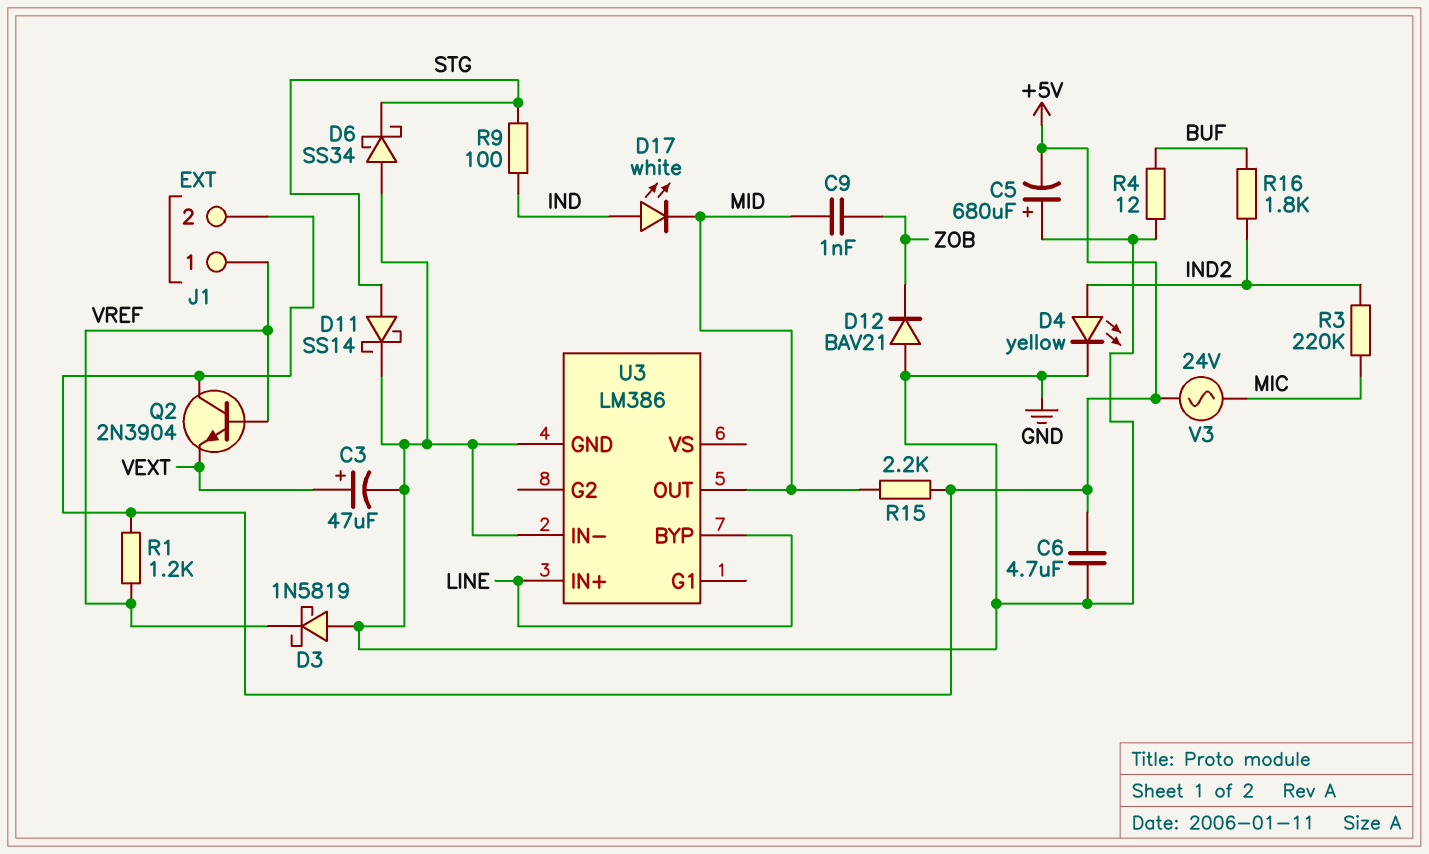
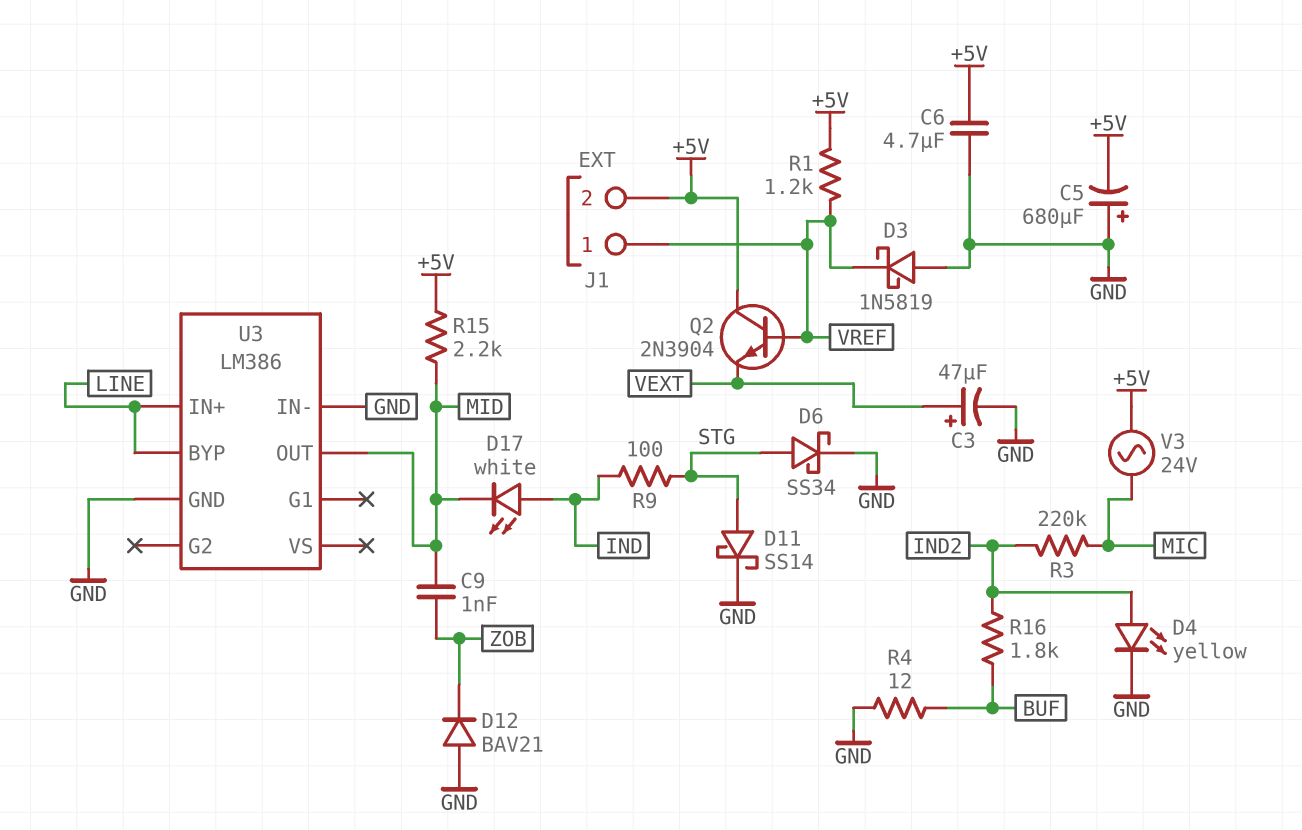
D6: schottky SS34 (A GND, K STG) -> schottky SS34 (A STG, K GND)

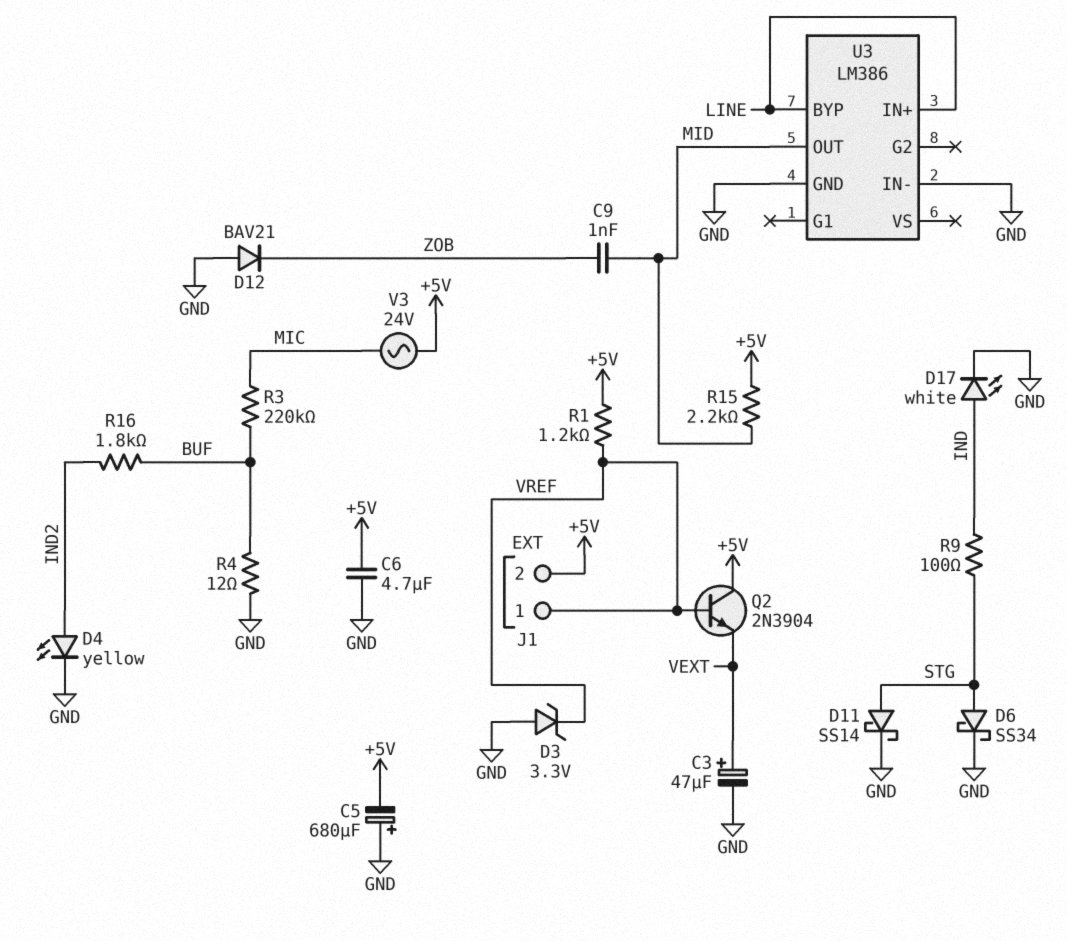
D3: schottky 1N5819 (A GND, K VREF) -> zener 3.3V (A GND, K VREF)
D17: LED white (A IND, K MID) -> LED white (A IND, K GND)
R3: 220k (IND2, MIC) -> 220k (BUF, MIC)

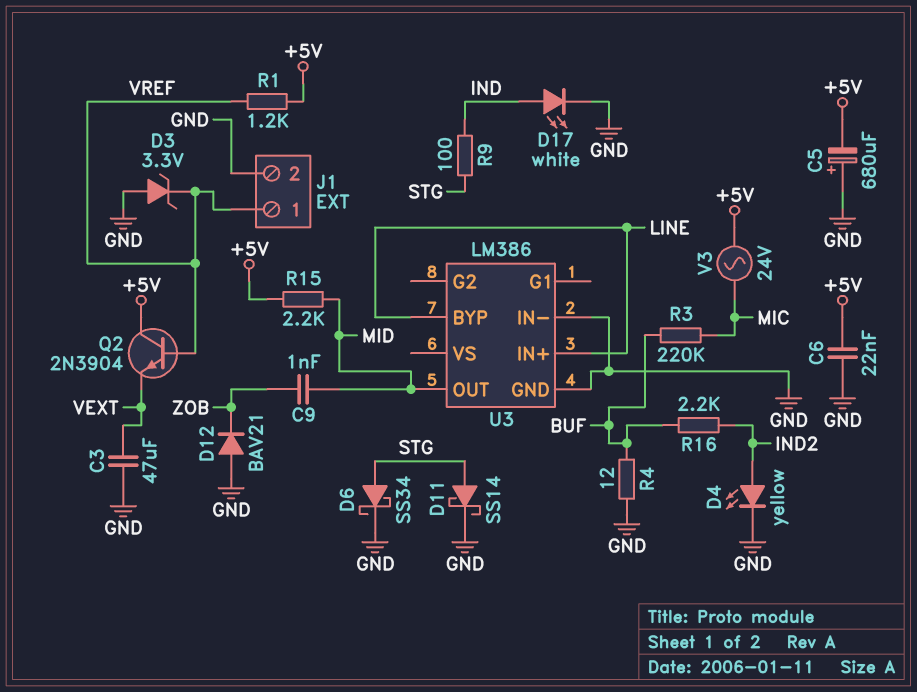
C3: 47uF (plus VEXT, minus GND) -> 47uF (GND, VEXT)
C6: 4.7uF (+5V, GND) -> 22nF (+5V, GND)
J1 pin 2: +5V -> GND
R16: 1.8k (BUF, IND2) -> 2.2k (BUF, IND2)

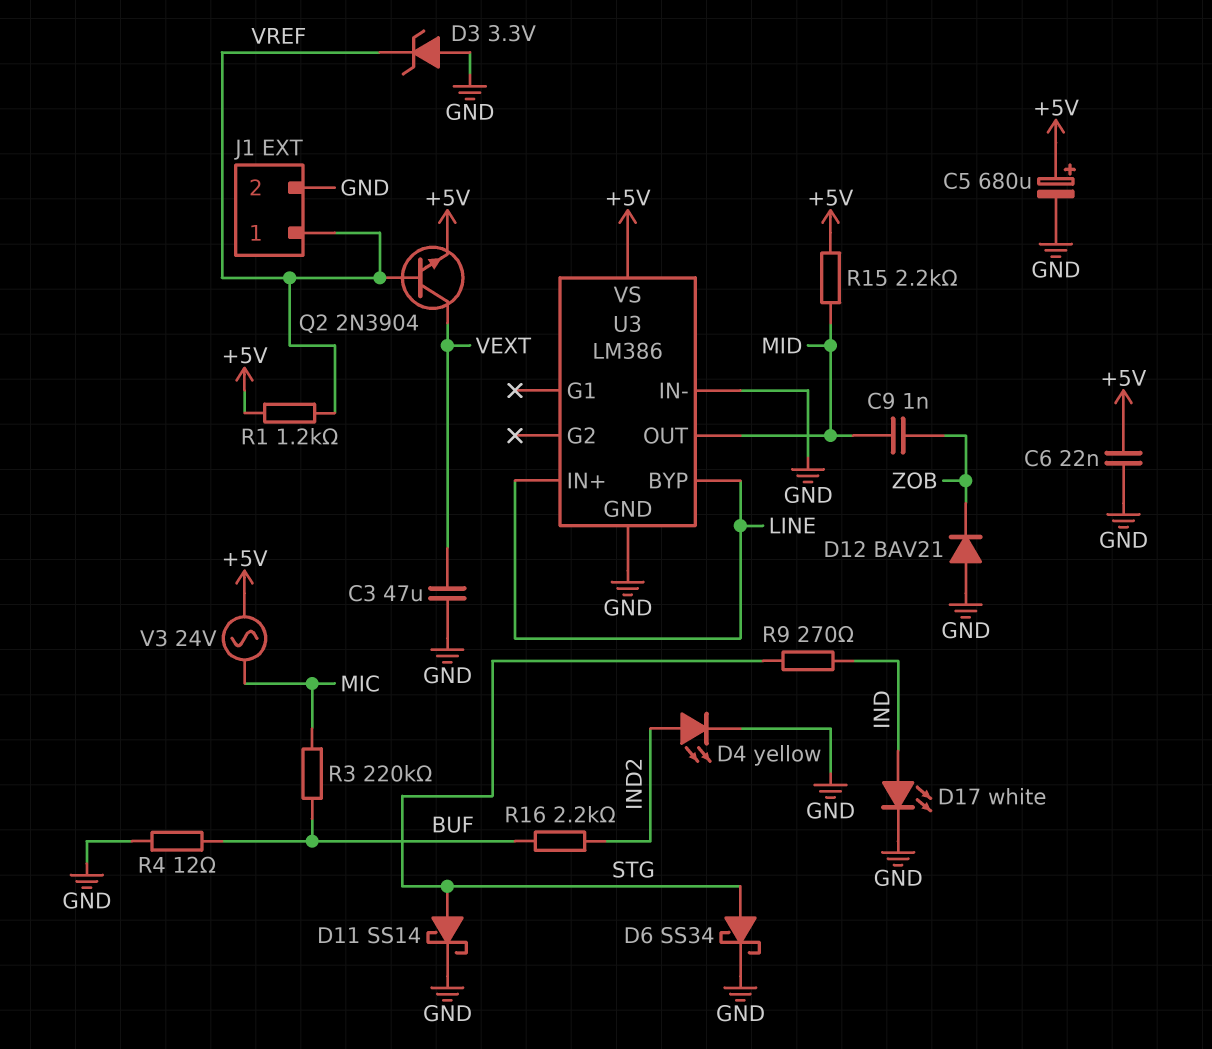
C5: 680uF (plus GND, minus +5V) -> 680uF (plus +5V, minus GND)
Q2: NPN 2N3904 (B VREF, C +5V, E VEXT) -> NPN 2N3904 (B VREF, C VEXT, E +5V)
R9: 100 (IND, STG) -> 270 (IND, STG)
U3 pin VS: none -> +5V

